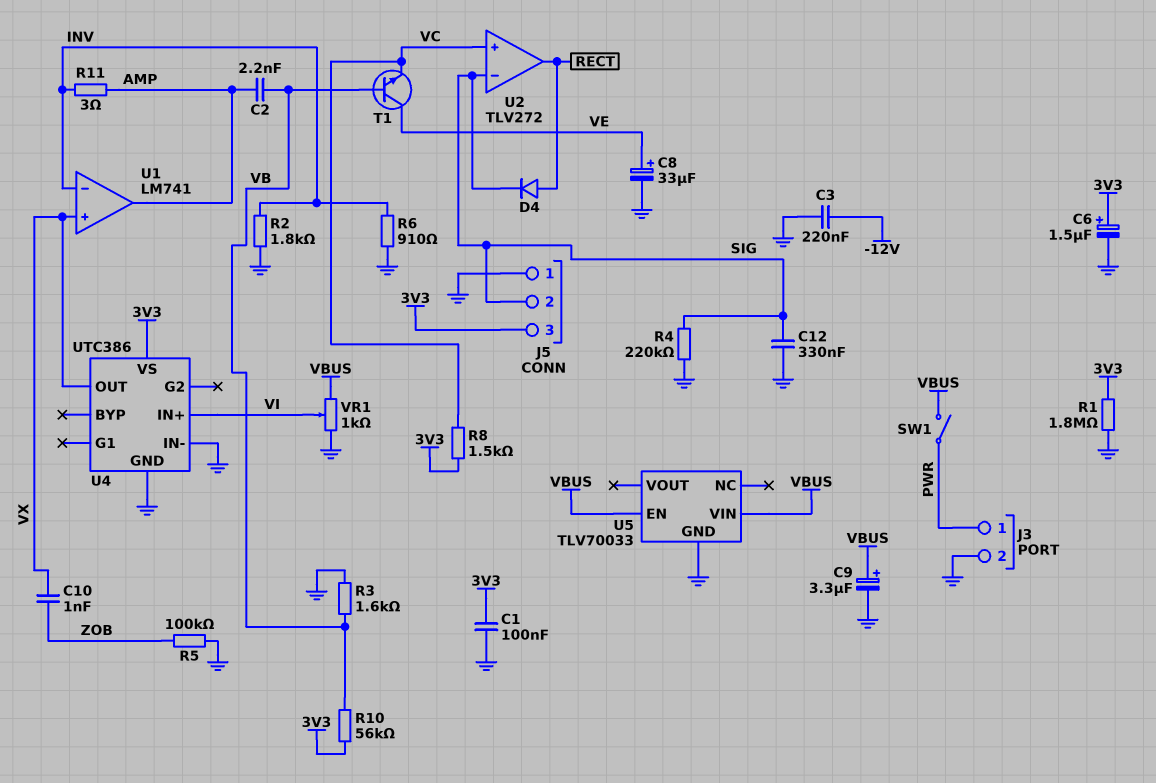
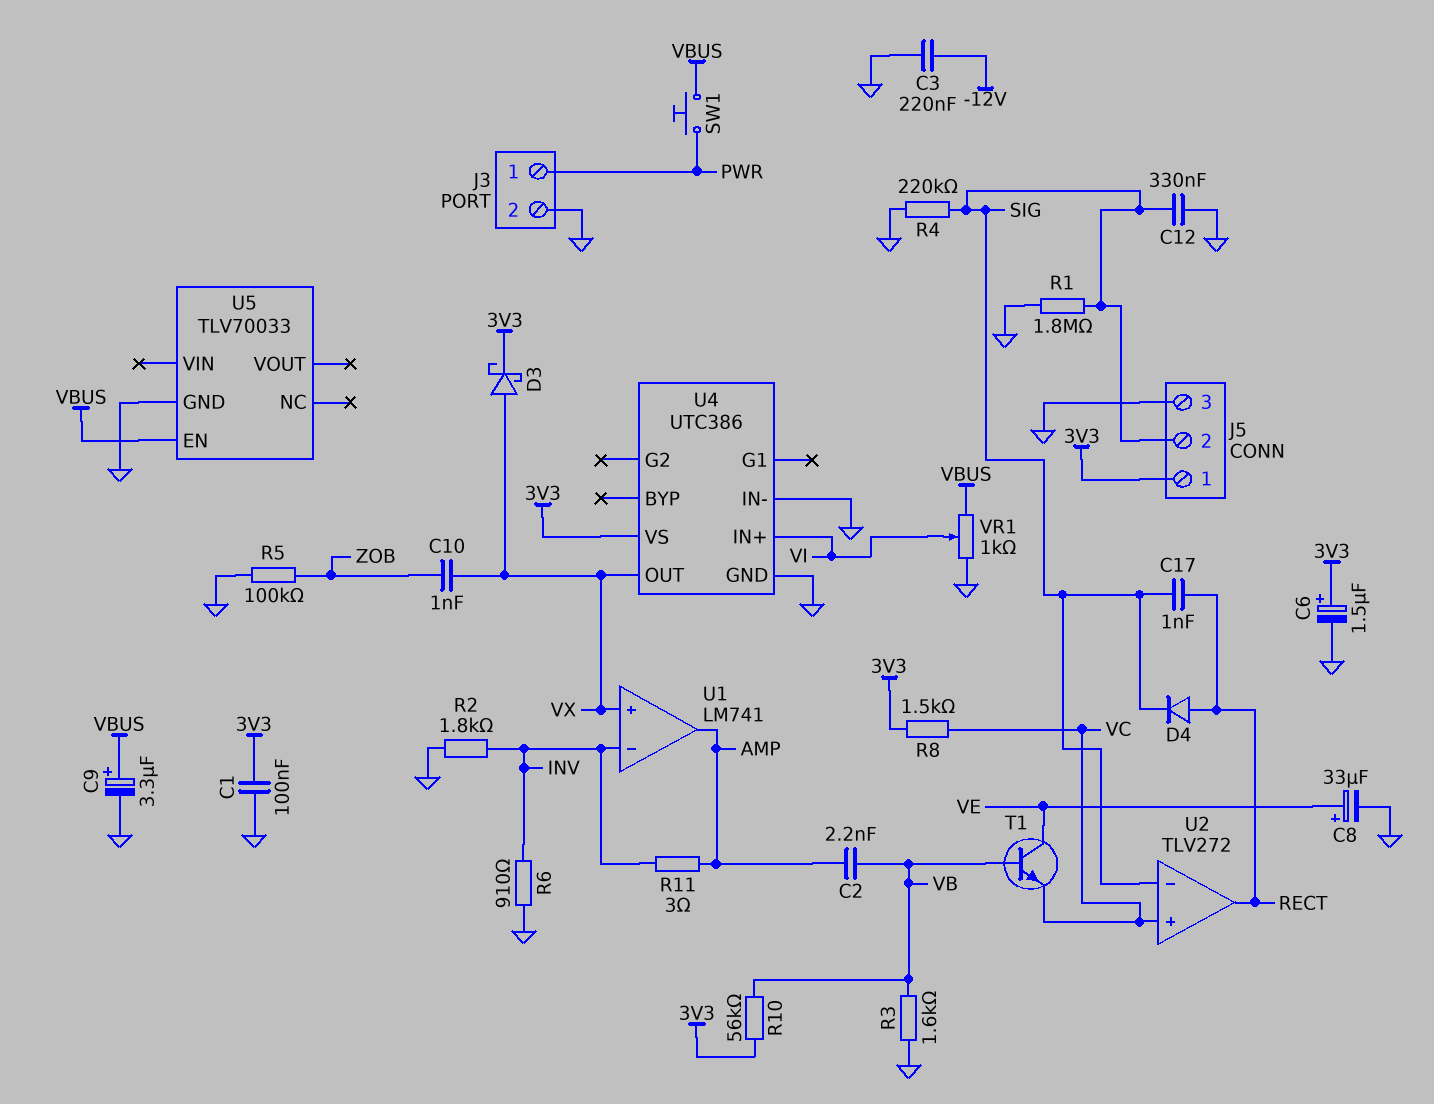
C17: none -> 1nF (RECT, SIG)
D3: none -> schottky (A VX, K 3V3)
J5 pin 1: GND -> 3V3
J5 pin 3: 3V3 -> GND
R1: 1.8M (3V3, GND) -> 1.8M (GND, SIG)
SW1: switch (PWR, VBUS) -> button (PWR, VBUS)
U5 pin VIN: VBUS -> none

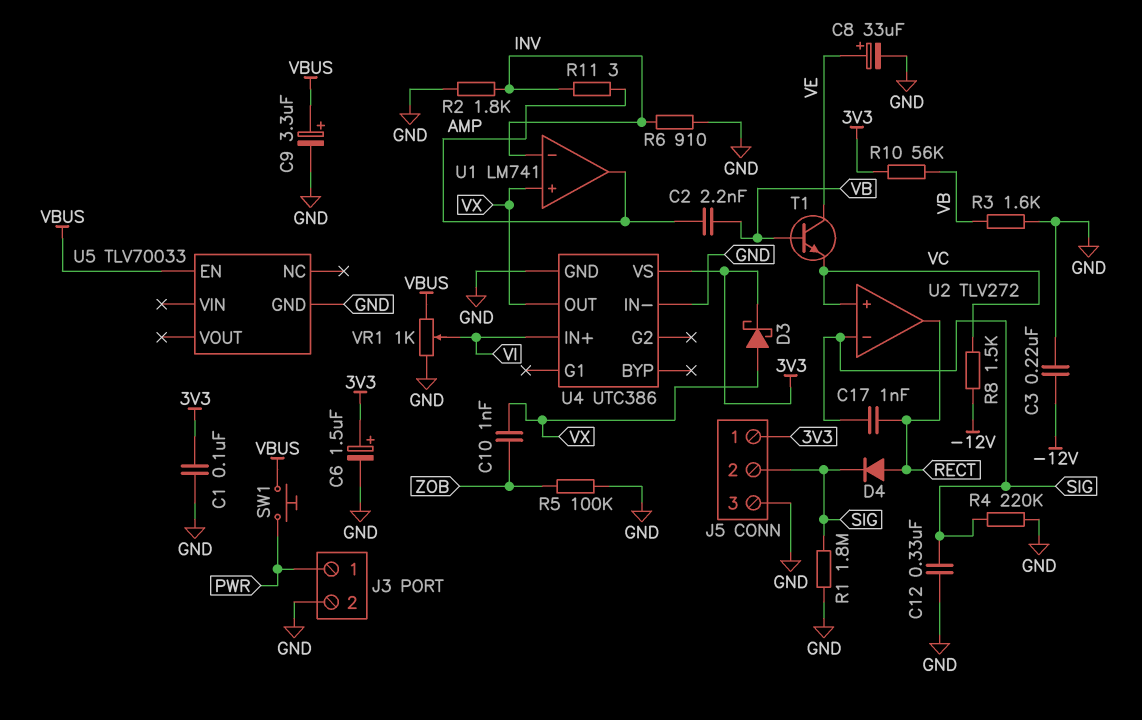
R8: 1.5k (3V3, VC) -> 1.5k (-12V, VC)

